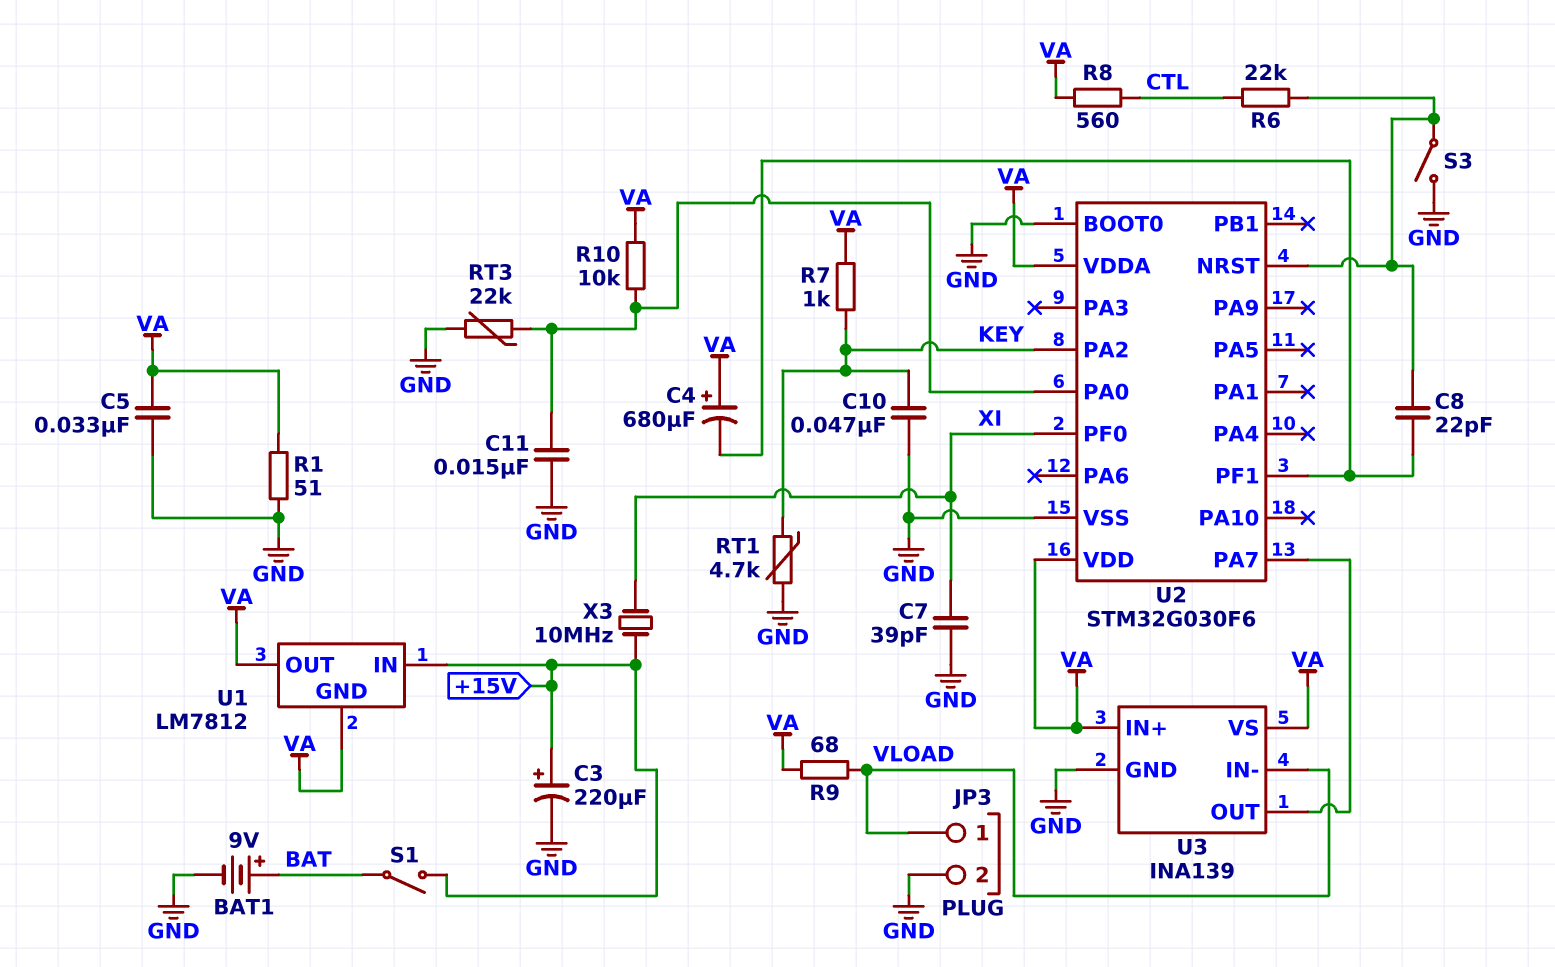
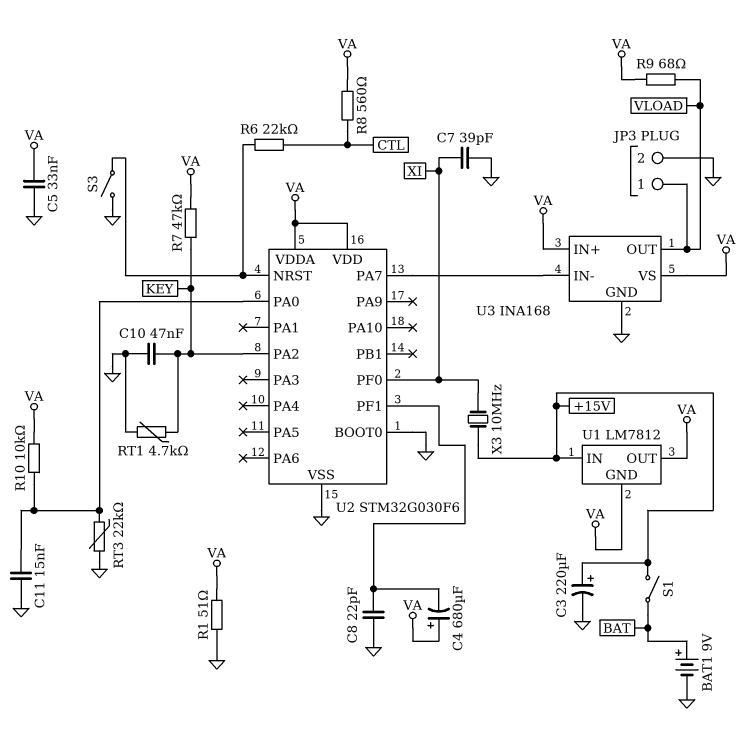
C8: 22pF (U2/NRST, U2/PF1) -> 22pF (GND, U2/PF1)
R7: 1k (KEY, VA) -> 47k (KEY, VA)
U3: INA139 -> INA168
U3 pin IN-: VLOAD -> U2/PA7
U3 pin OUT: U2/PA7 -> VLOAD

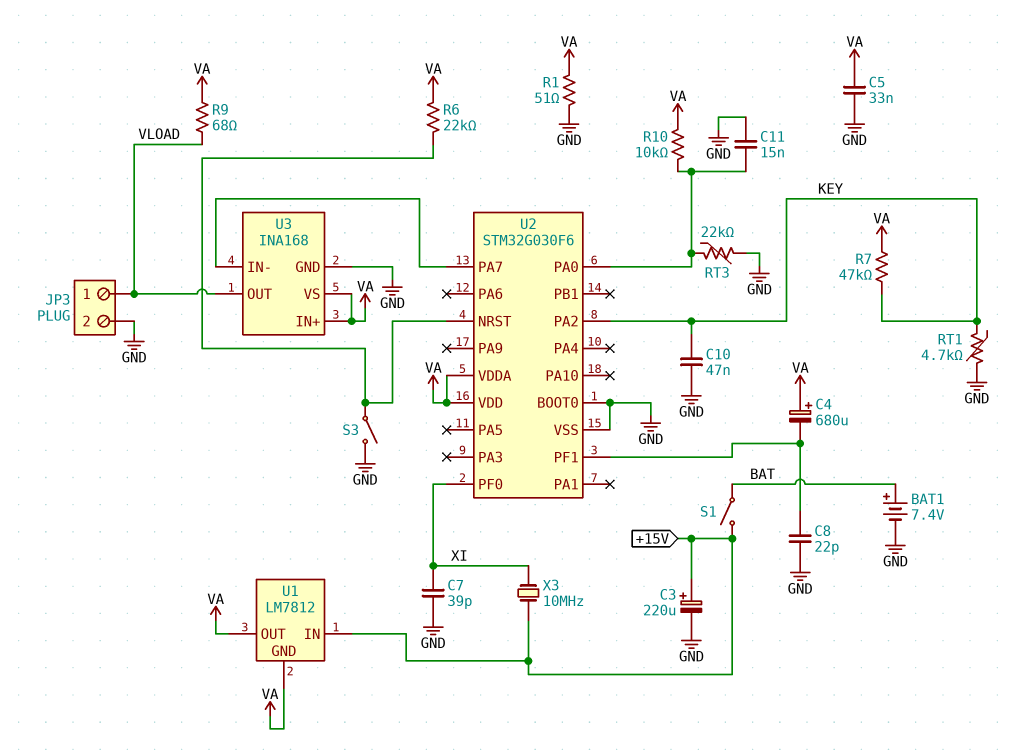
BAT1: 9V (plus BAT, minus GND) -> 7.4V (plus BAT, minus GND)
R6: 22k (CTL, U2/NRST) -> 22k (U2/NRST, VA)
R8: 560 (CTL, VA) -> none

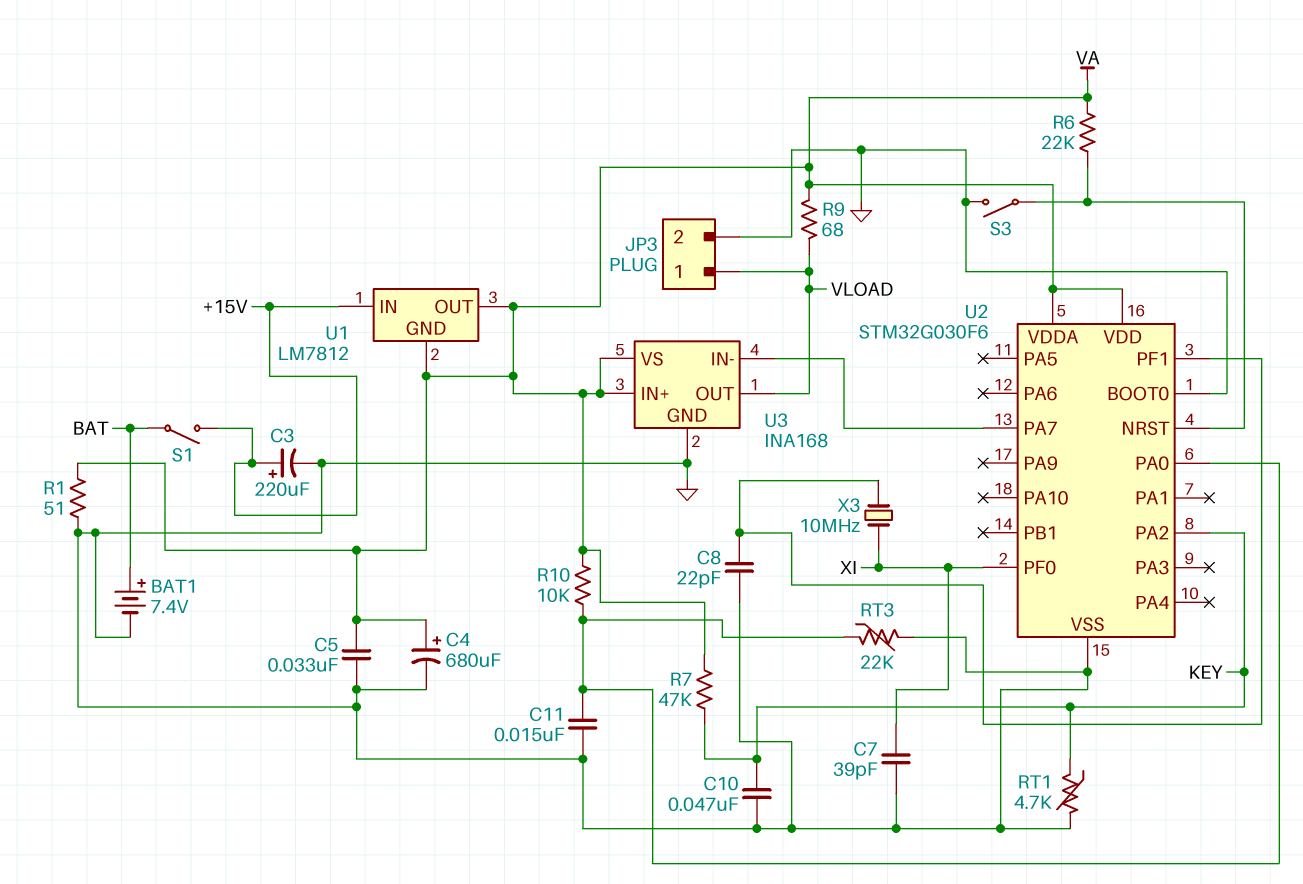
C4: 680uF (plus VA, minus U2/PF1) -> 680uF (plus VA, minus GND)
X3: 10MHz (+15V, XI) -> 10MHz (U2/PF1, XI)

